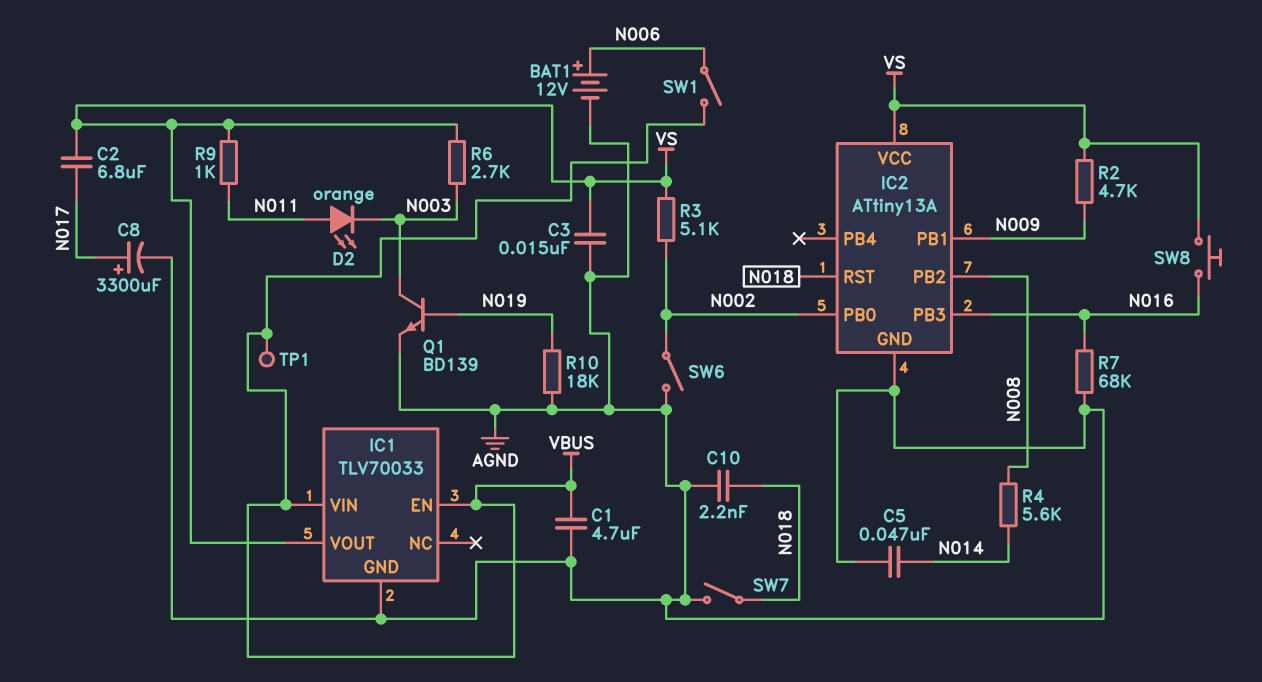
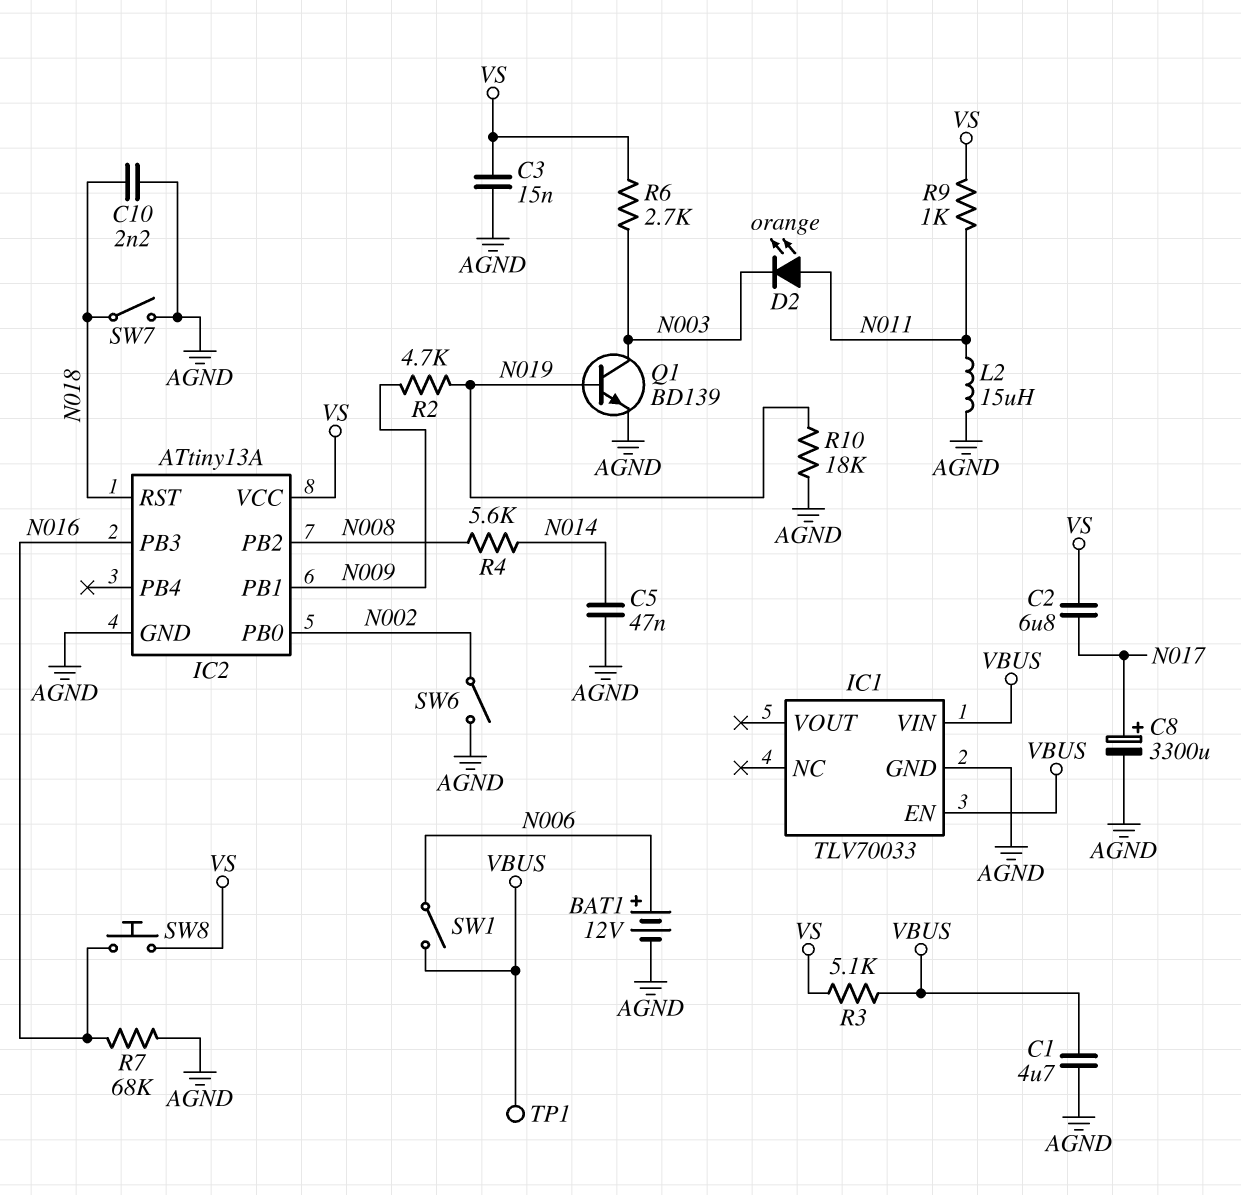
IC1 pin VOUT: VS -> none
L2: none -> 15uH (AGND, N011)
R2: 4.7k (N009, VS) -> 4.7k (N009, N019)
R3: 5.1k (N002, VS) -> 5.1k (VBUS, VS)

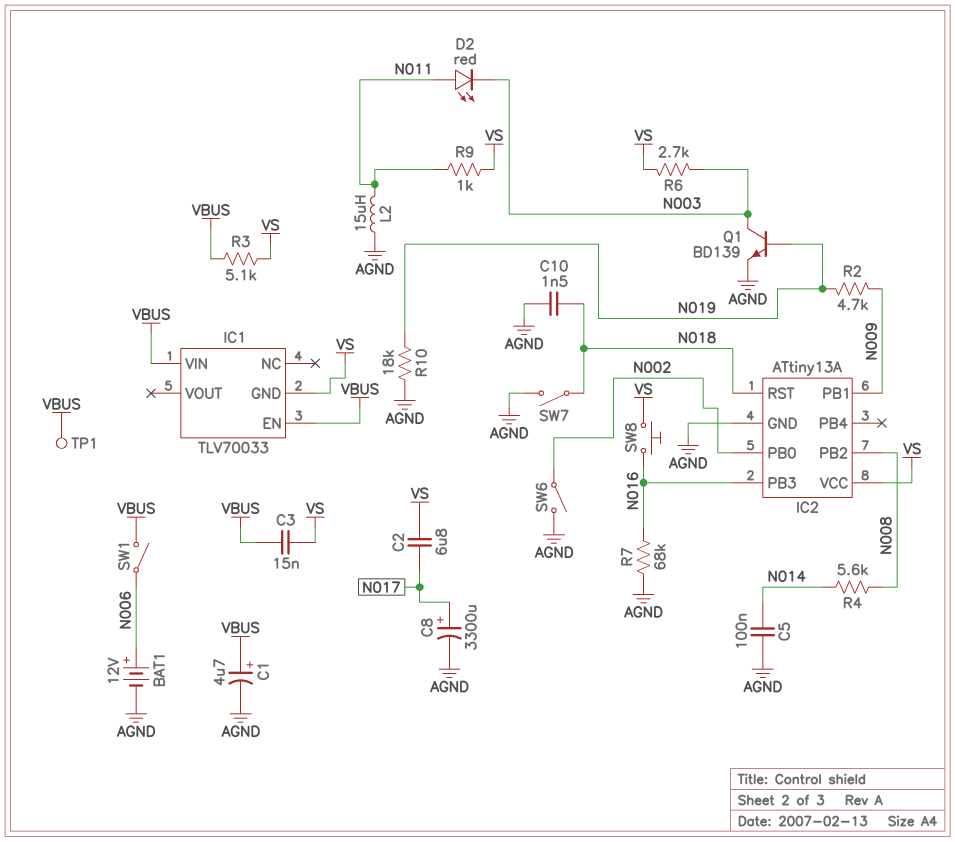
C1: 4.7uF (AGND, VBUS) -> 4.7uF (plus VBUS, minus AGND)
C3: 15nF (AGND, VS) -> 15nF (VBUS, VS)
C5: 47nF (AGND, N014) -> 100nF (AGND, N014)
C10: 2.2nF (AGND, N018) -> 1.5nF (AGND, N018)
D2: LED orange (A N011, K N003) -> LED red (A N011, K N003)
IC1 pin GND: AGND -> VS

